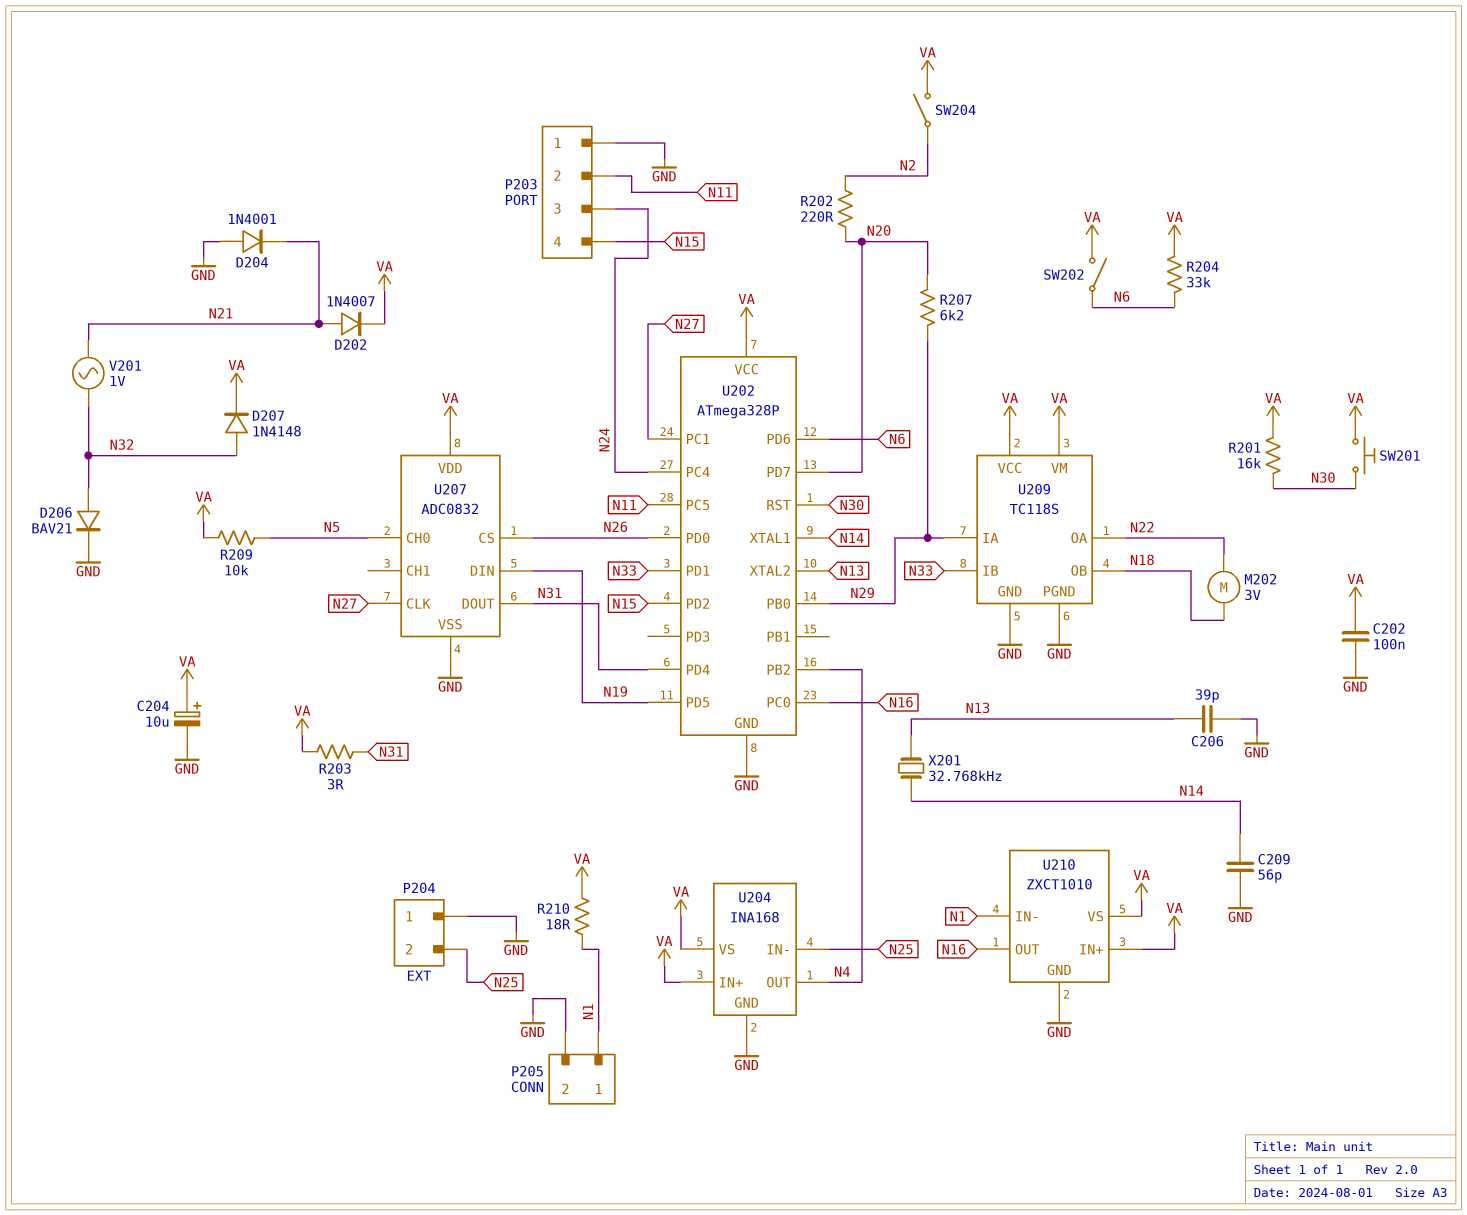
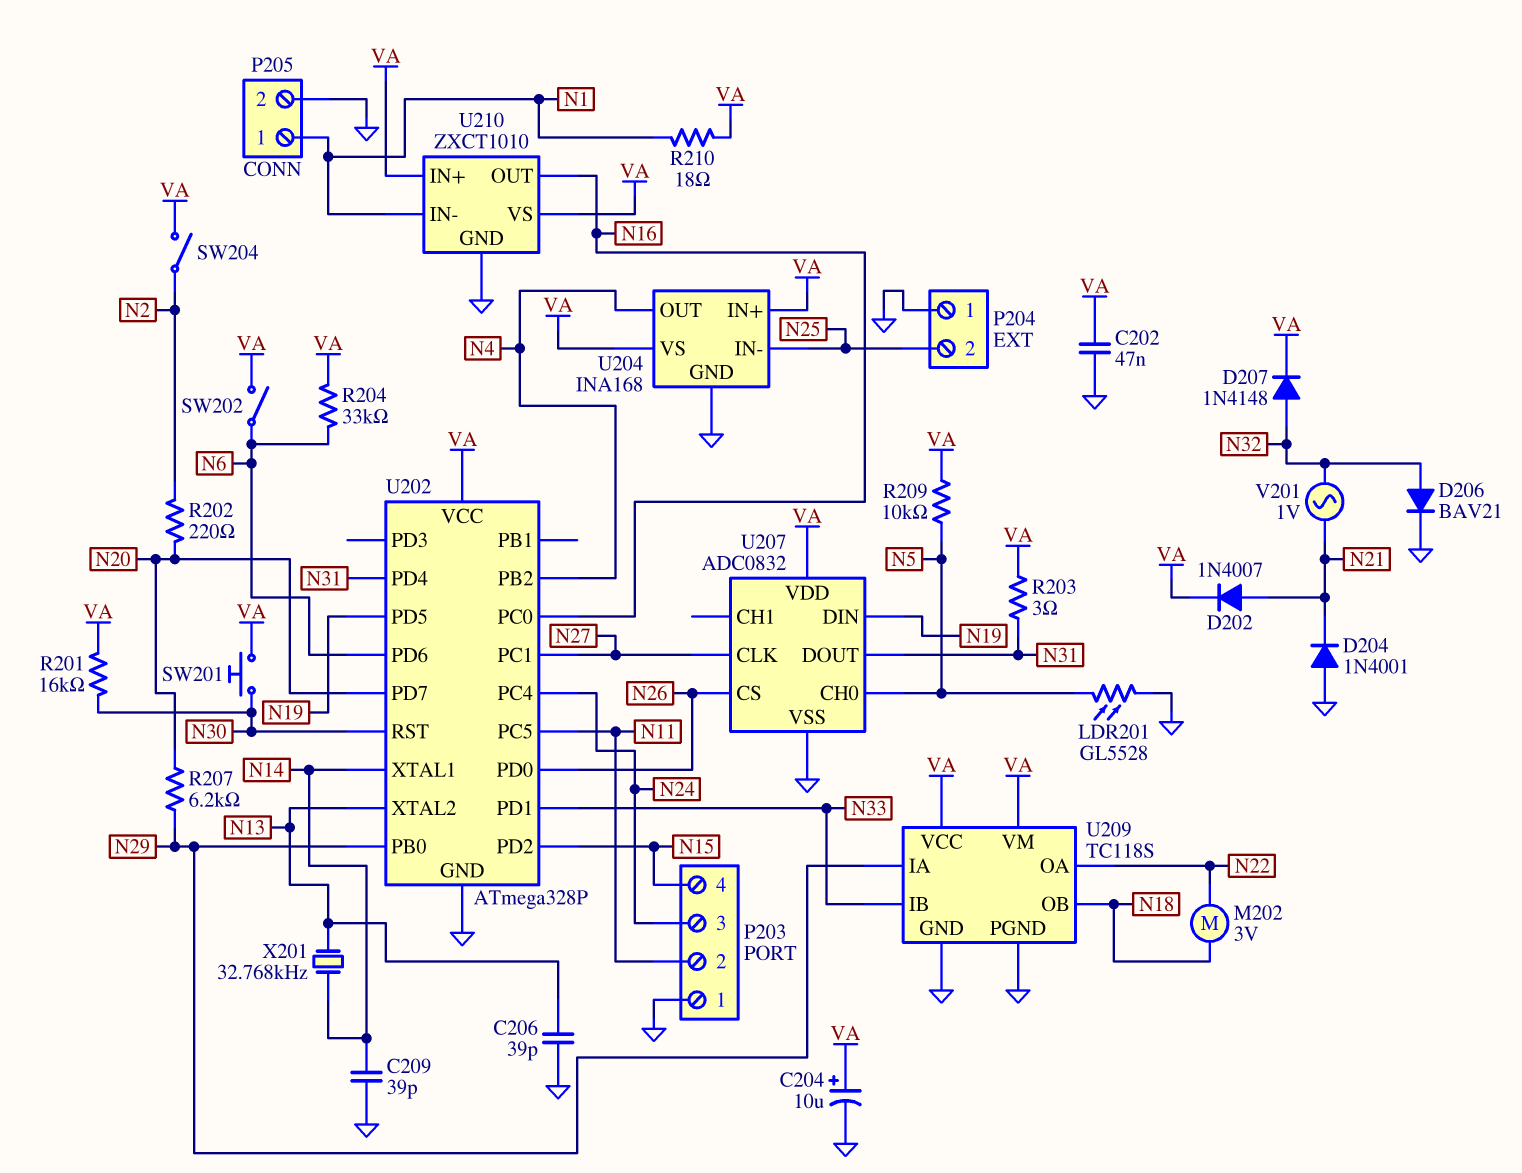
C202: 100nF (GND, VA) -> 47nF (GND, VA)
C209: 56pF (GND, N14) -> 39pF (GND, N14)
LDR201: none -> GL5528 (GND, N5)

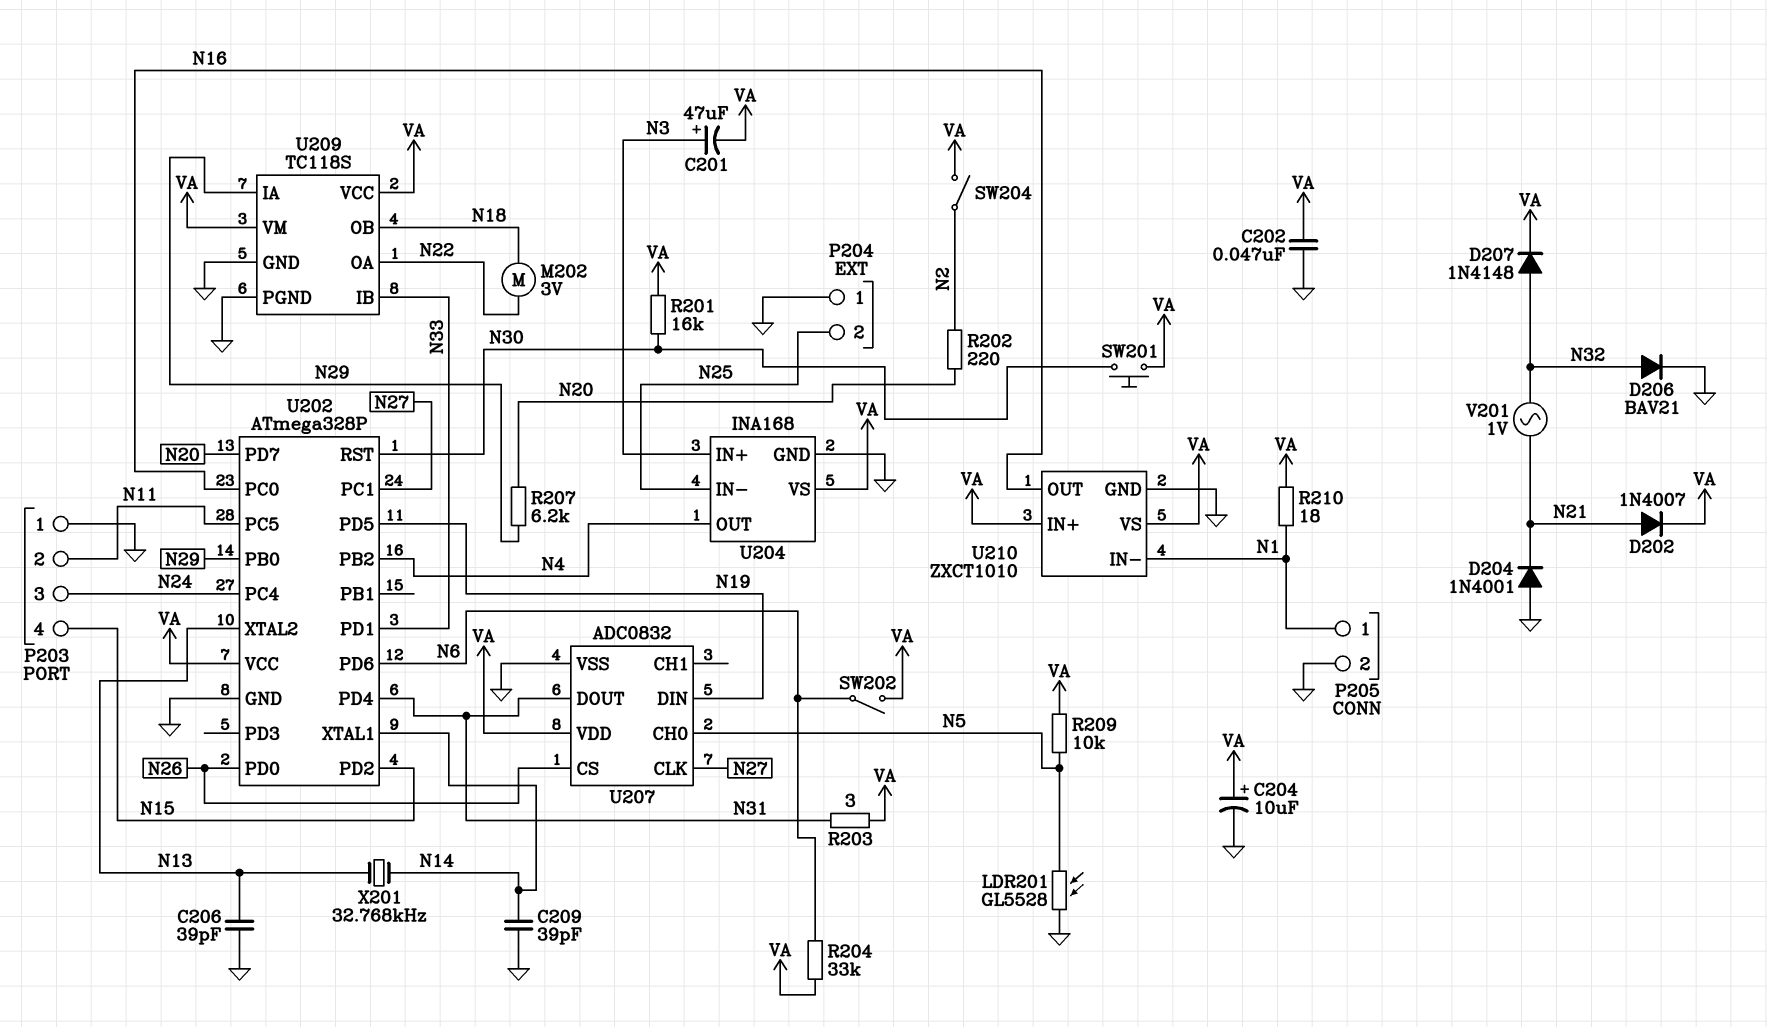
C201: none -> 47uF (plus N3, minus VA)
U204 pin IN+: VA -> N3

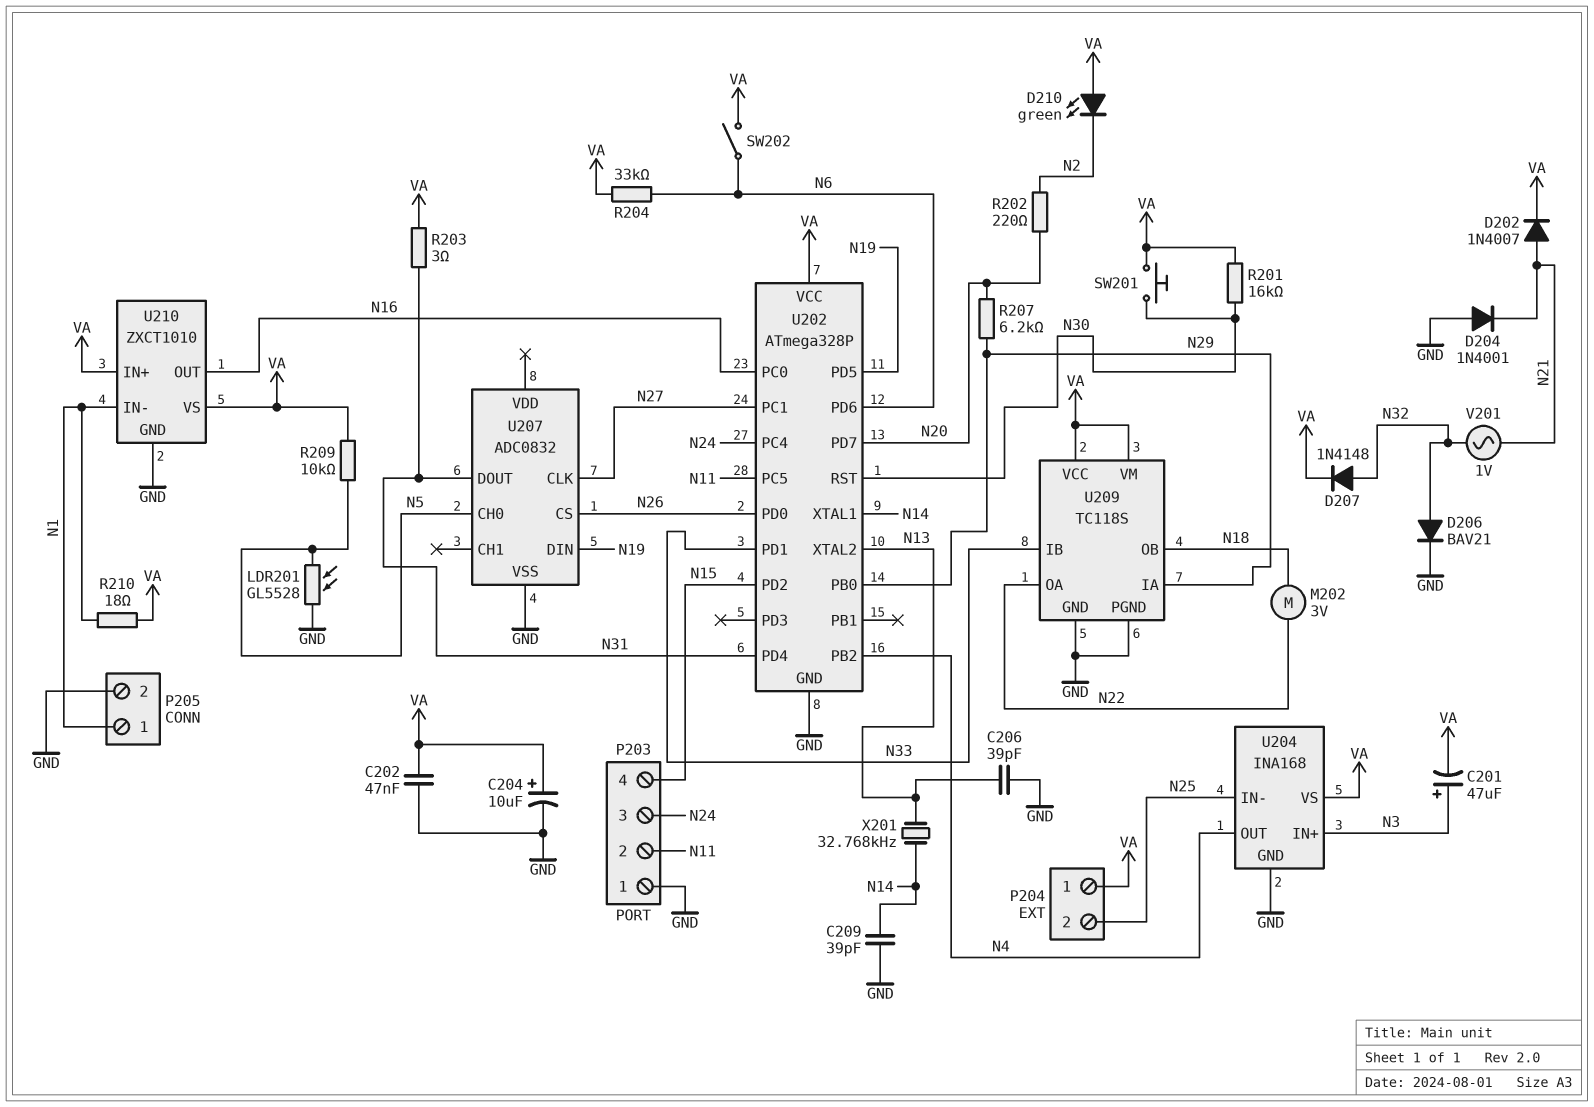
D210: none -> LED green (A VA, K N2)
P204 pin 1: GND -> VA
SW204: switch (N2, VA) -> none
U207 pin VDD: VA -> none

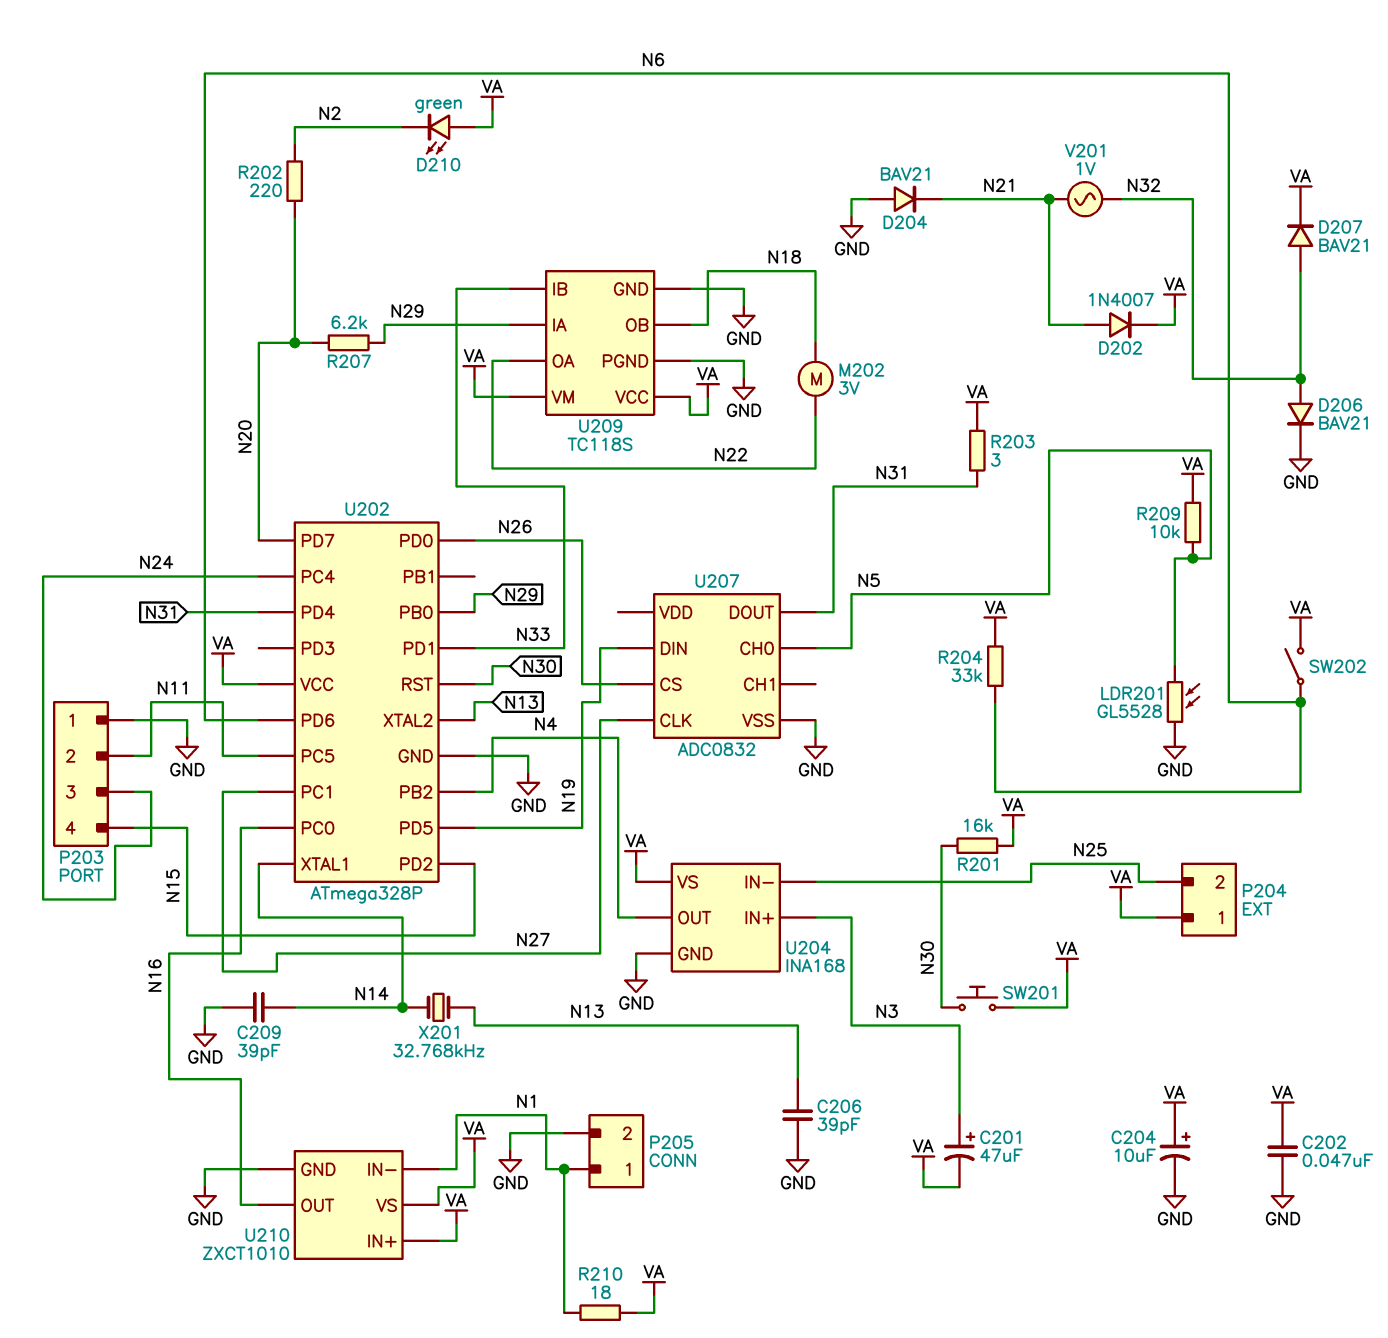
D204: diode 1N4001 (A GND, K N21) -> diode BAV21 (A GND, K N21)
D207: diode 1N4148 (A N32, K VA) -> diode BAV21 (A N32, K VA)

